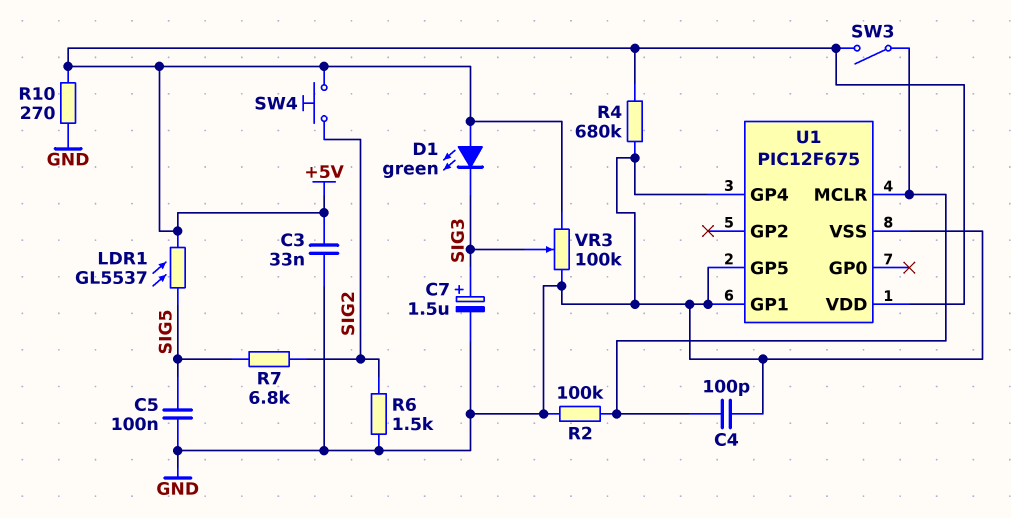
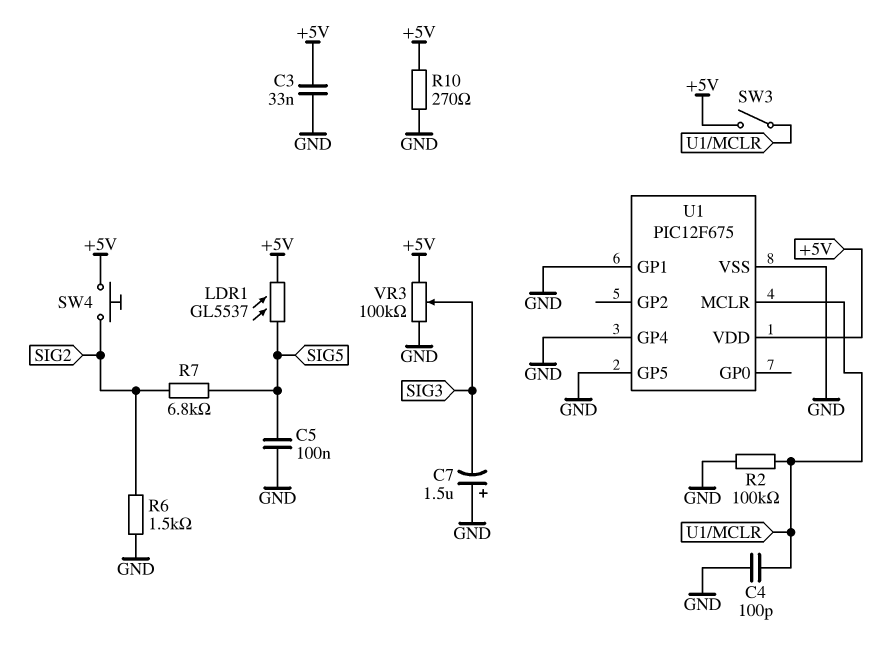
C7: 1.5uF (plus SIG3, minus GND) -> 1.5uF (plus GND, minus SIG3)
D1: LED green (A +5V, K SIG3) -> none
R4: 680k (+5V, GND) -> none

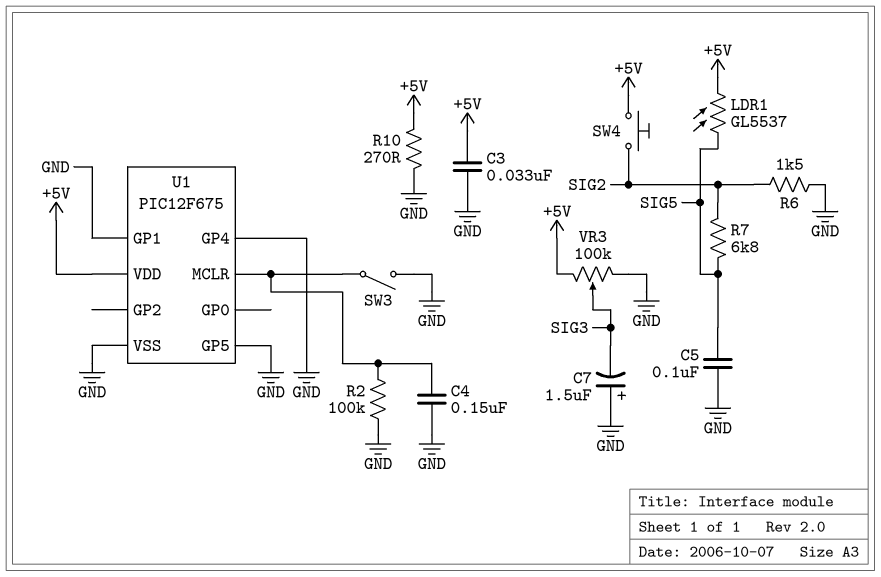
C4: 100pF (GND, U1/MCLR) -> 150nF (GND, U1/MCLR)
SW3: switch (+5V, U1/MCLR) -> switch (GND, U1/MCLR)

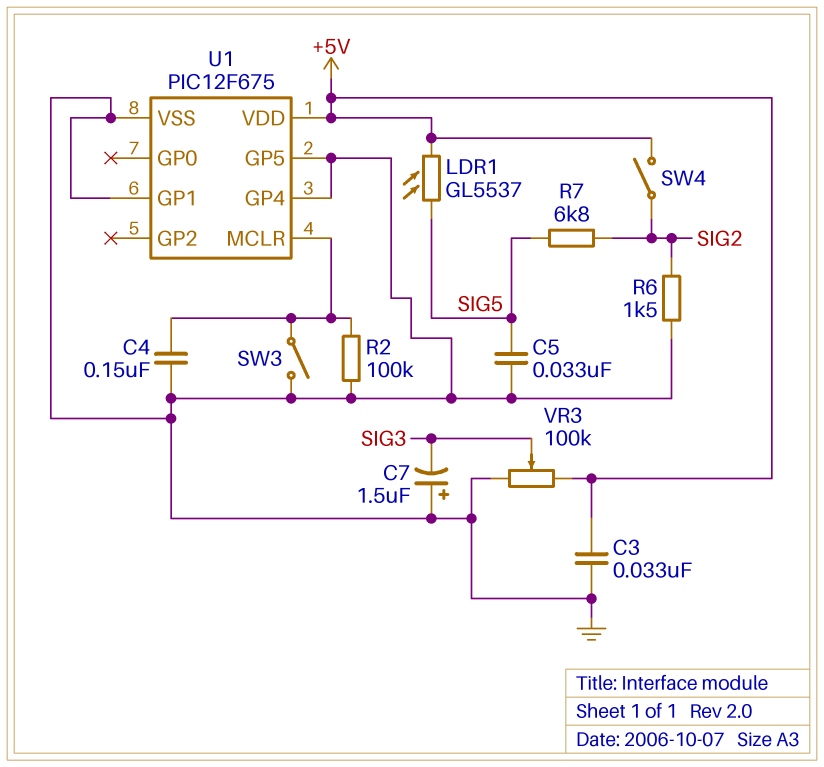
C5: 100nF (GND, SIG5) -> 33nF (GND, SIG5)
R10: 270 (+5V, GND) -> none
SW4: button (+5V, SIG2) -> switch (+5V, SIG2)

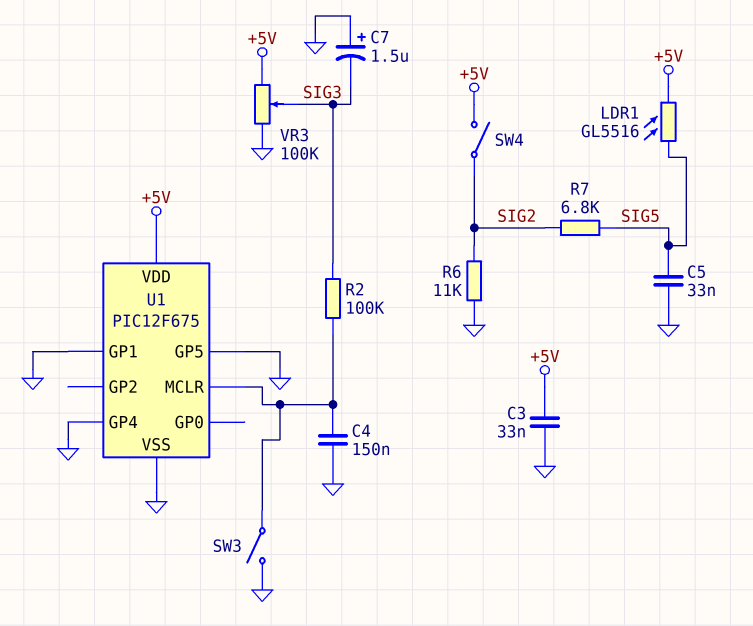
LDR1: GL5537 (+5V, SIG5) -> GL5516 (+5V, SIG5)
R2: 100k (GND, U1/MCLR) -> 100k (SIG3, U1/MCLR)
R6: 1.5k (GND, SIG2) -> 11k (GND, SIG2)

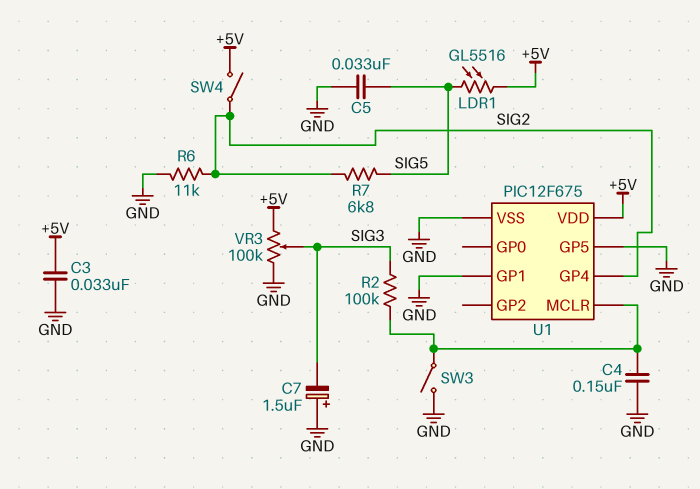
U1 pin GP4: GND -> SIG2

